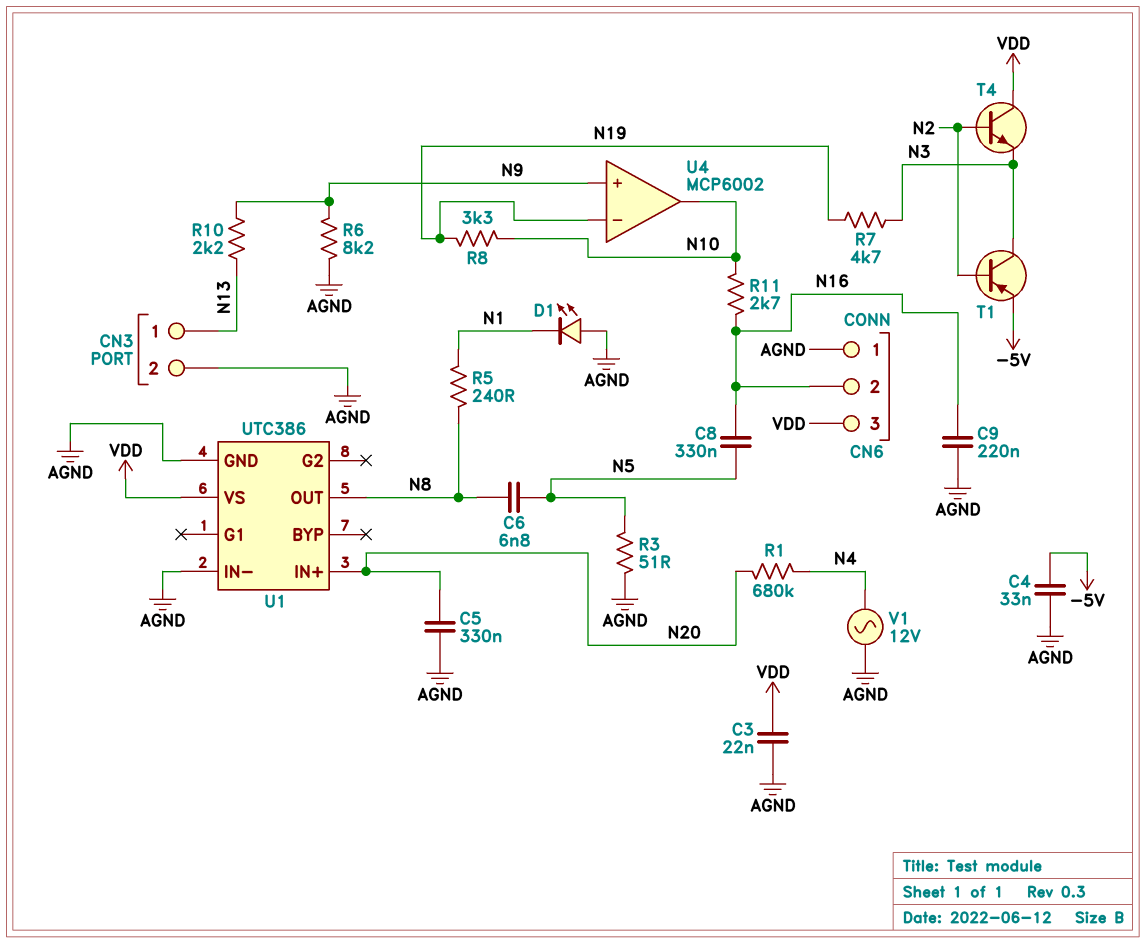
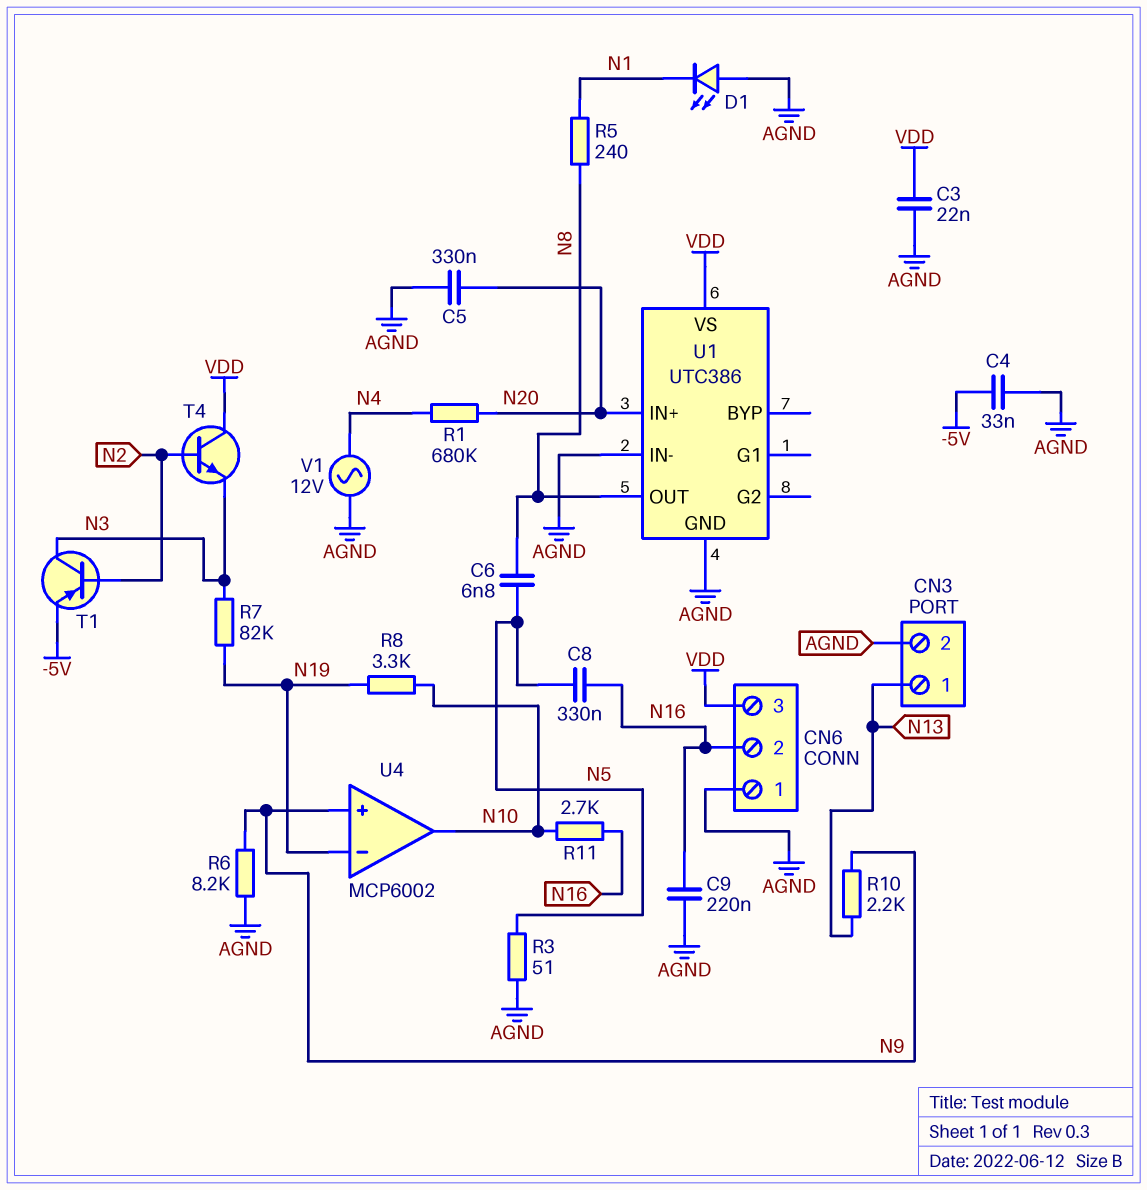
R7: 4.7k (N3, N19) -> 82k (N3, N19)

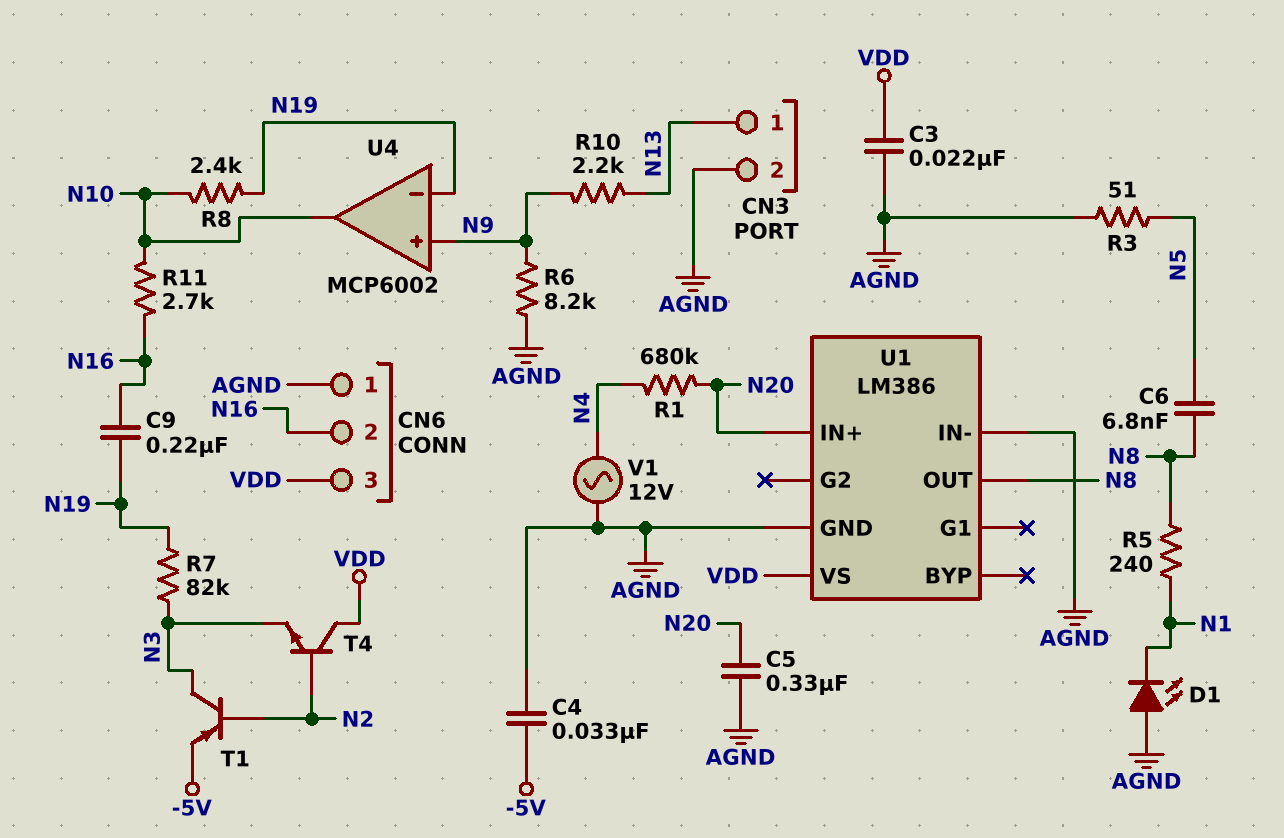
C8: 330nF (N5, N16) -> none
C9: 220nF (AGND, N16) -> 220nF (N16, N19)
R8: 3.3k (N10, N19) -> 2.4k (N10, N19)
U1: UTC386 -> LM386

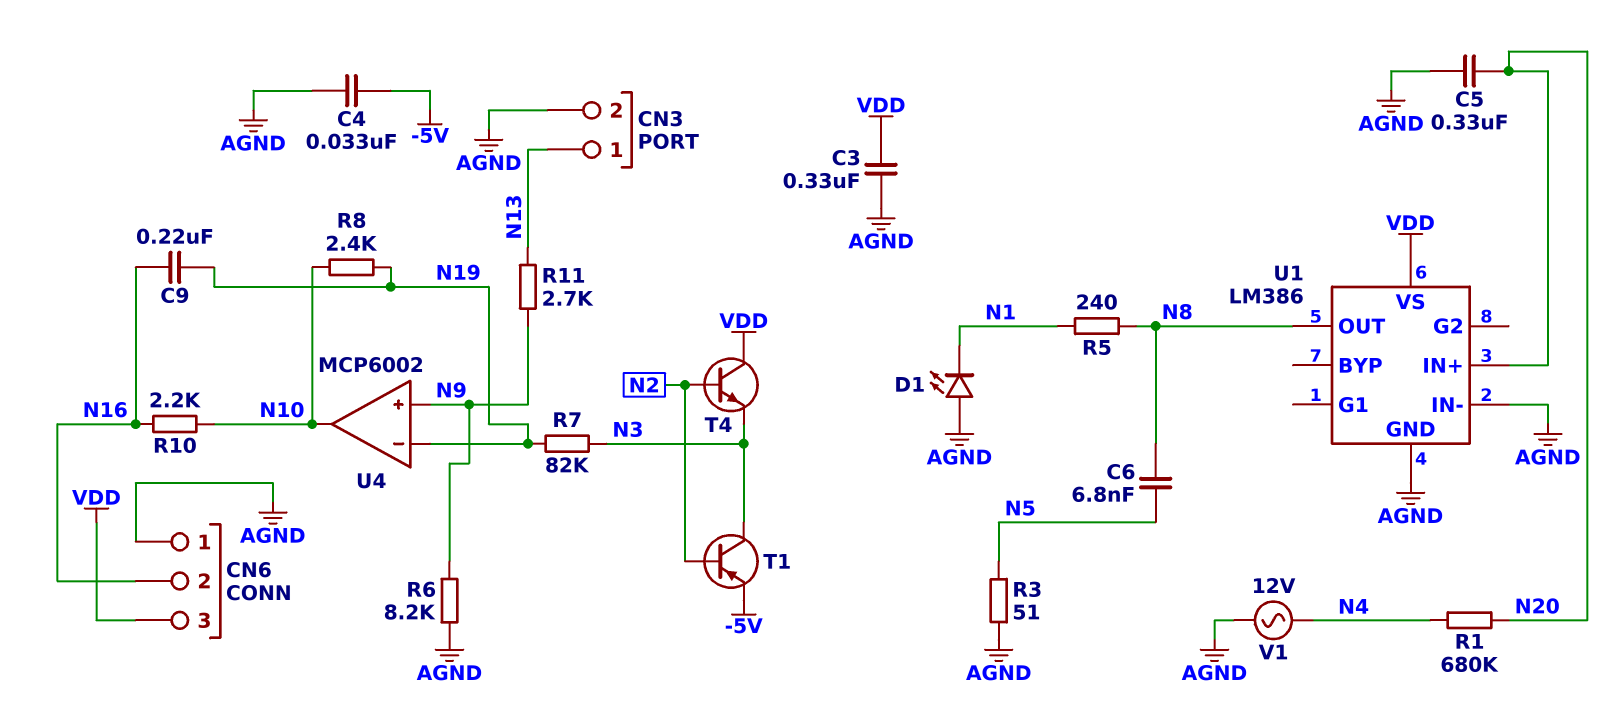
C3: 22nF (AGND, VDD) -> 330nF (AGND, VDD)
R10: 2.2k (N9, N13) -> 2.2k (N10, N16)
R11: 2.7k (N10, N16) -> 2.7k (N9, N13)

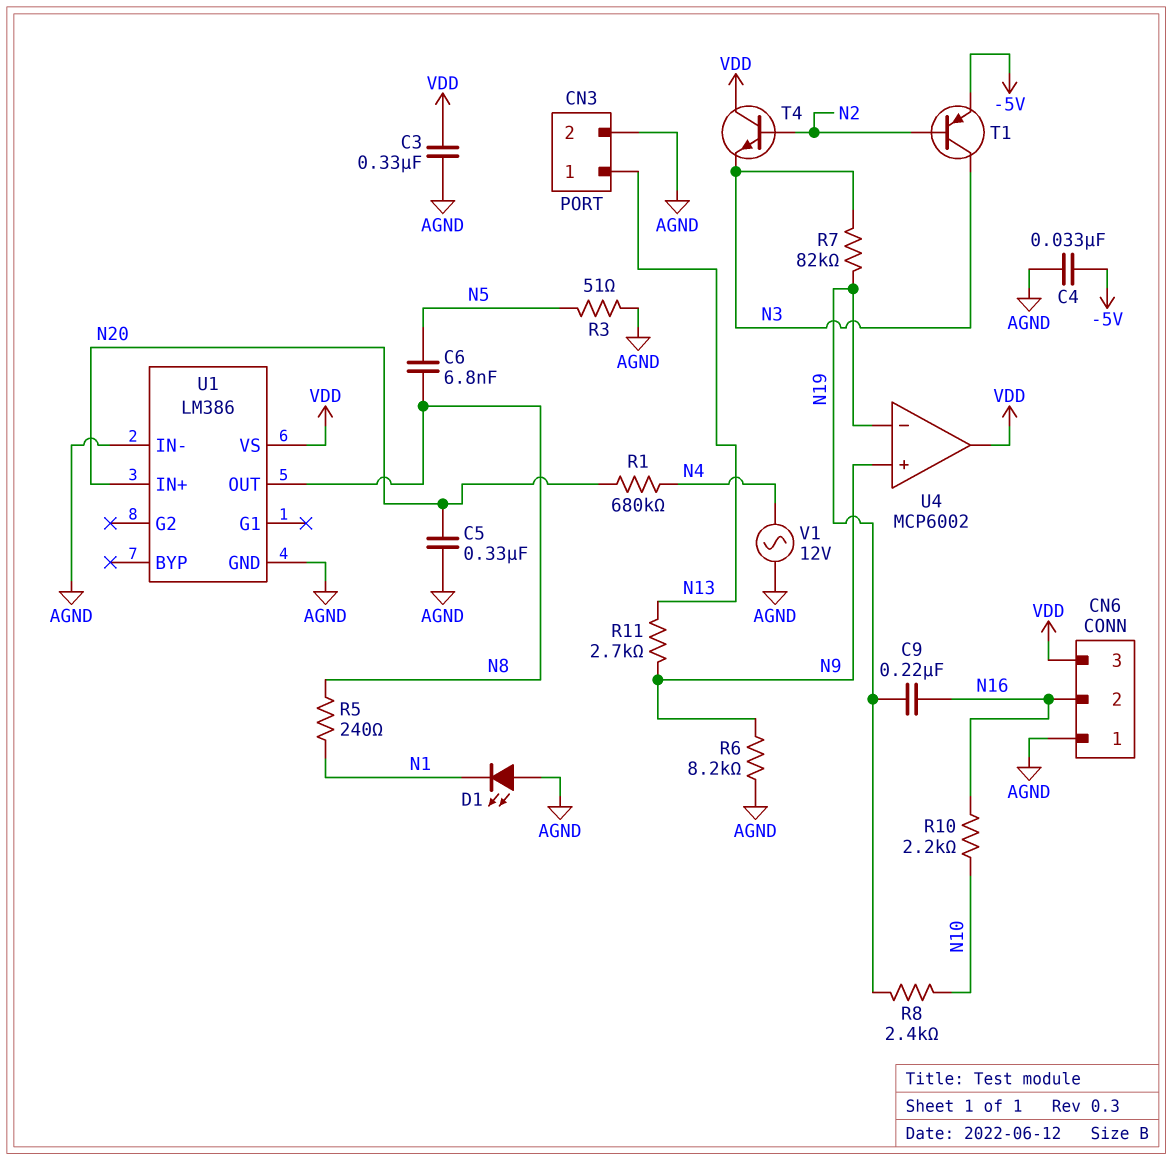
U4 pin out: N10 -> VDD

